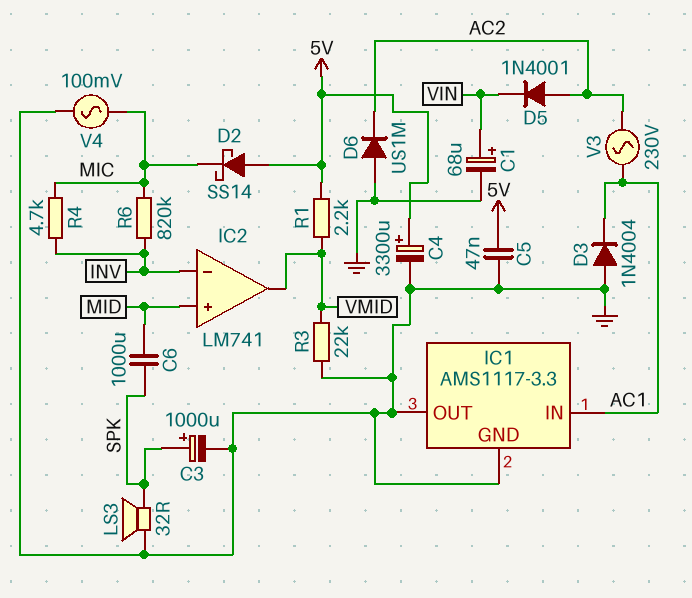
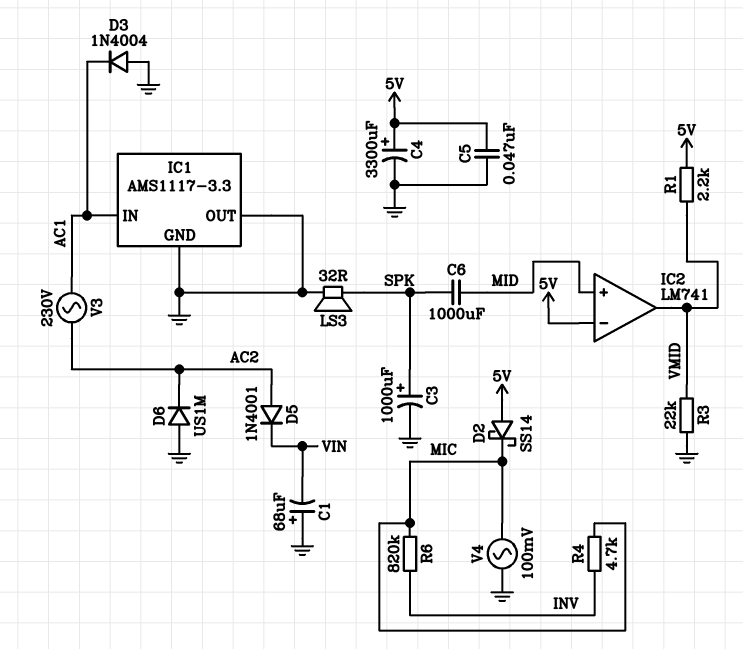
C1: 68uF (plus VIN, minus GND) -> 68uF (plus GND, minus VIN)
IC2 pin in-: INV -> 5V

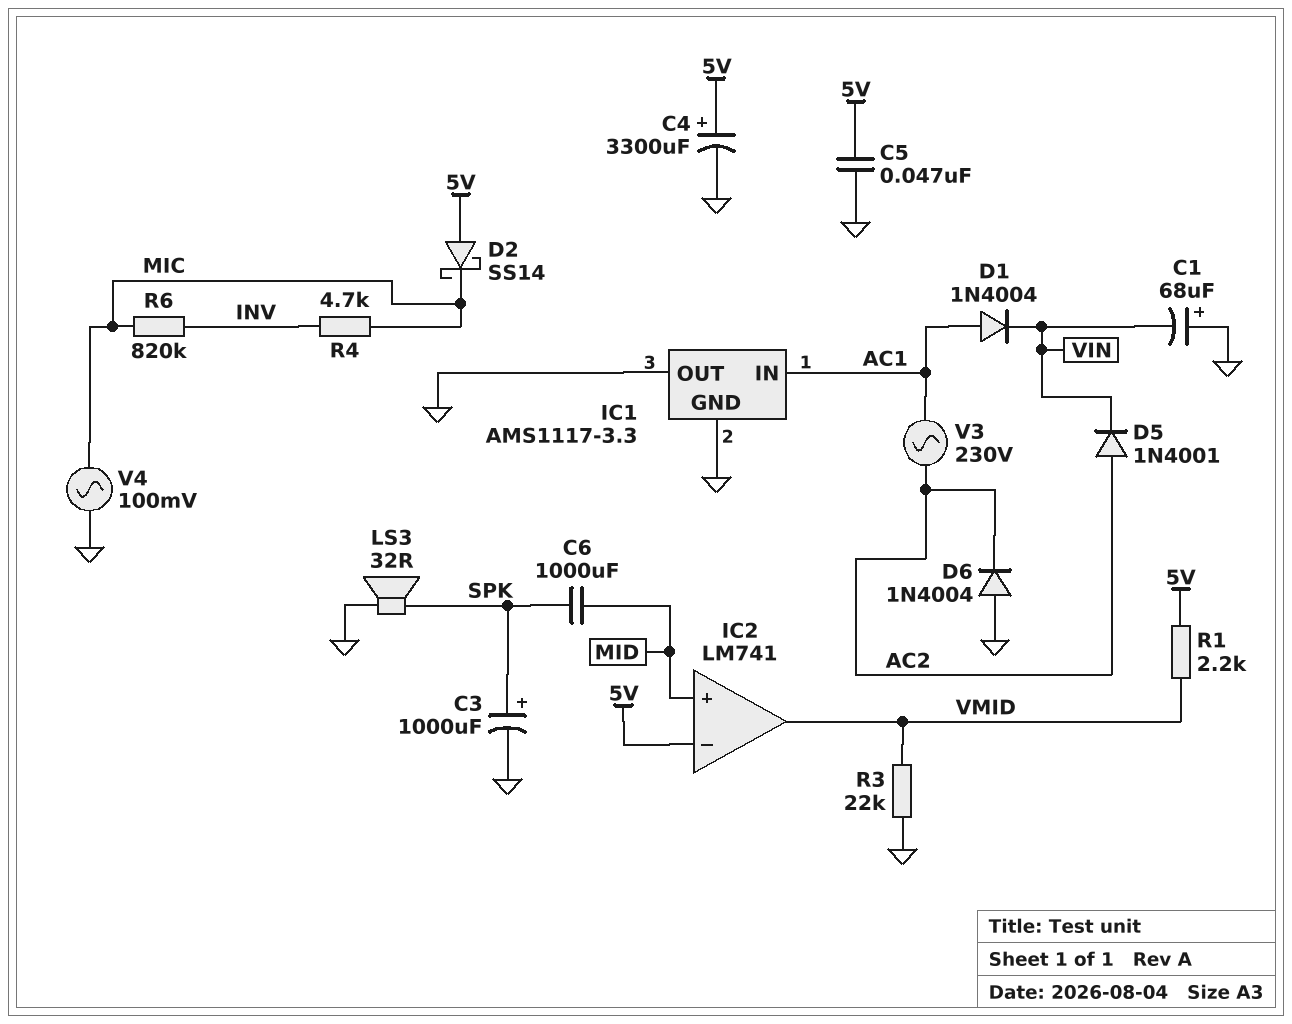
D1: none -> diode 1N4004 (A AC1, K VIN)
D3: diode 1N4004 (A GND, K AC1) -> none
D6: diode US1M (A GND, K AC2) -> diode 1N4004 (A GND, K AC2)

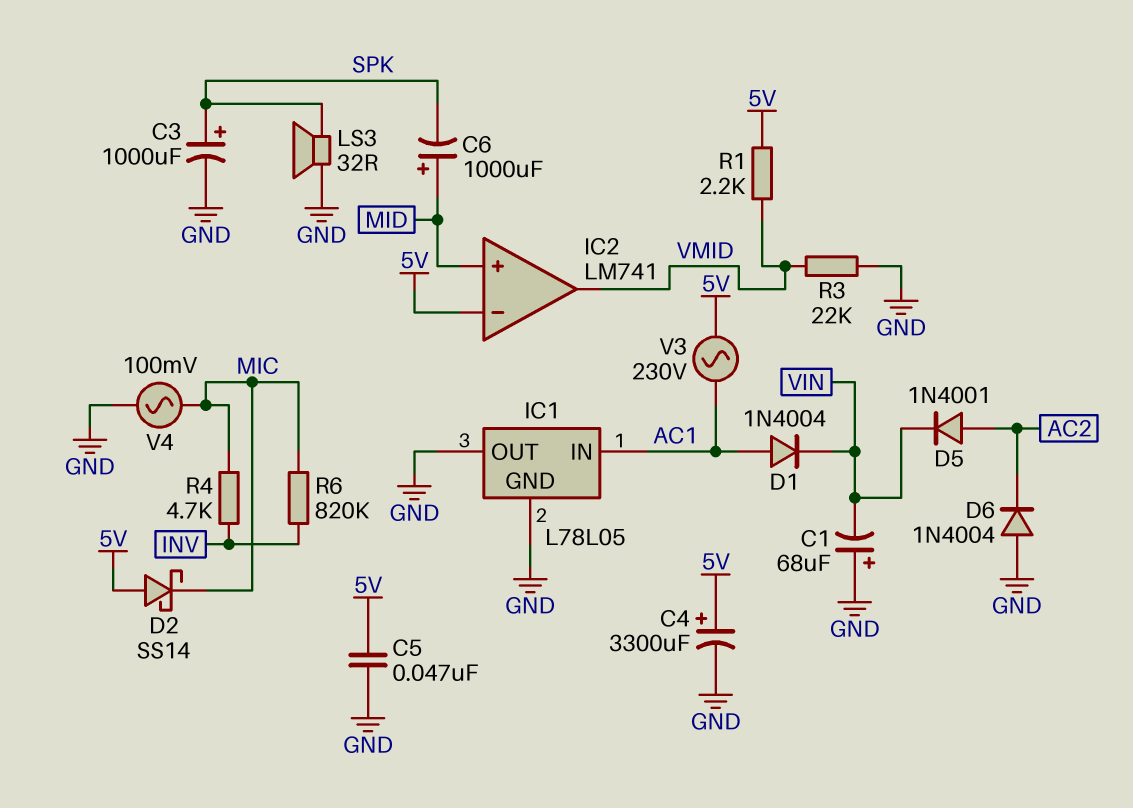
C6: 1000uF (MID, SPK) -> 1000uF (plus MID, minus SPK)
IC1: AMS1117-3.3 -> L78L05
V3: AC 230V (AC1, AC2) -> AC 230V (5V, AC1)

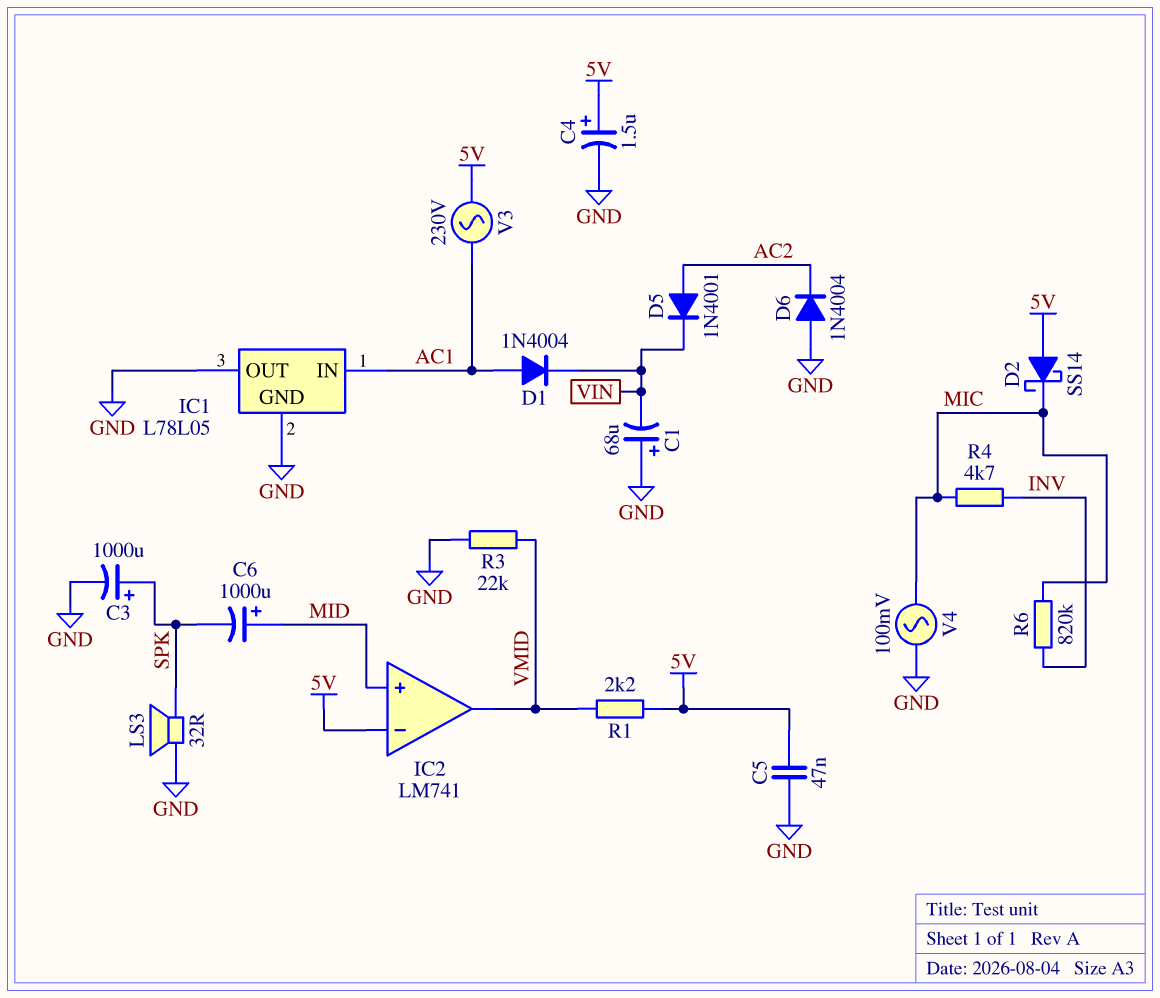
C4: 3300uF (plus 5V, minus GND) -> 1.5uF (plus 5V, minus GND)

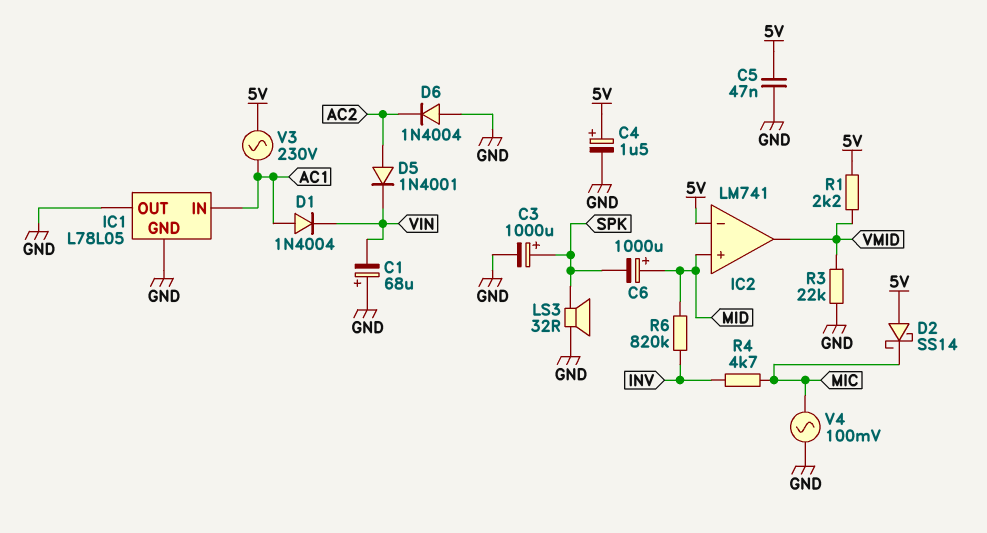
R6: 820k (INV, MIC) -> 820k (INV, MID)

